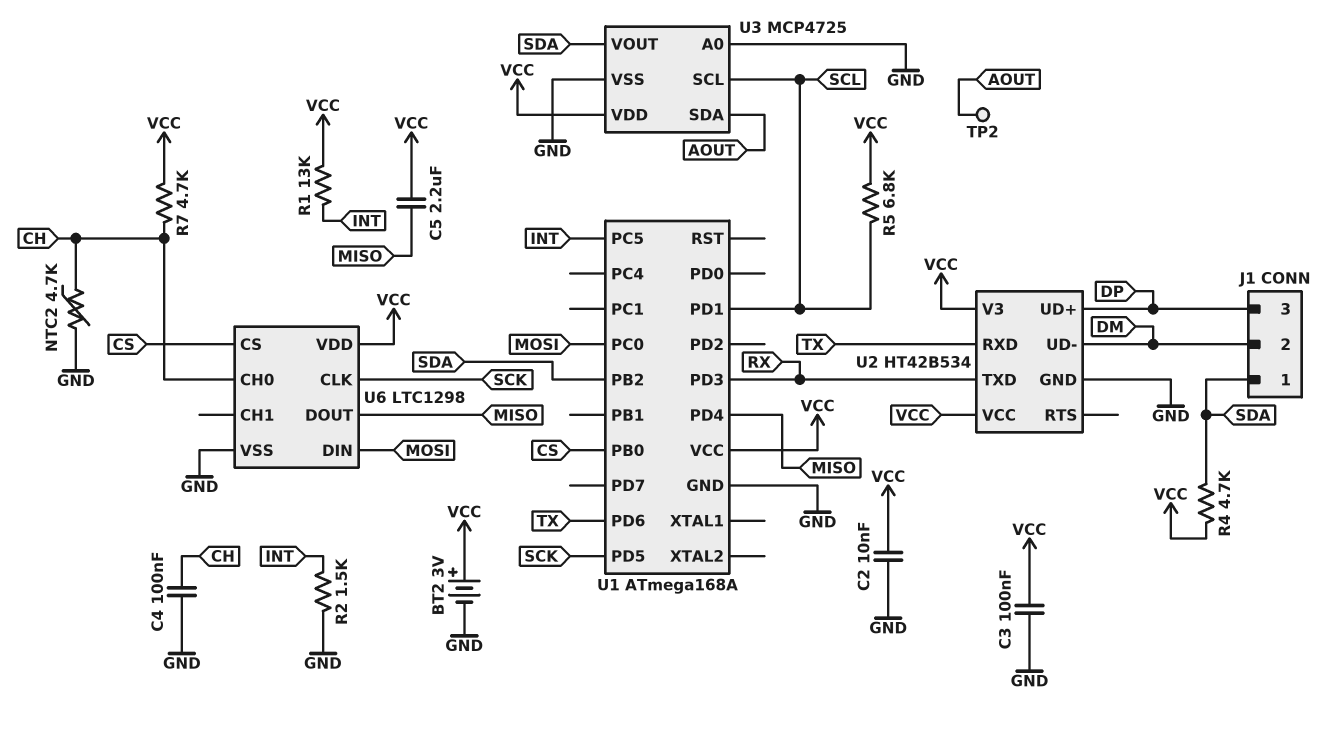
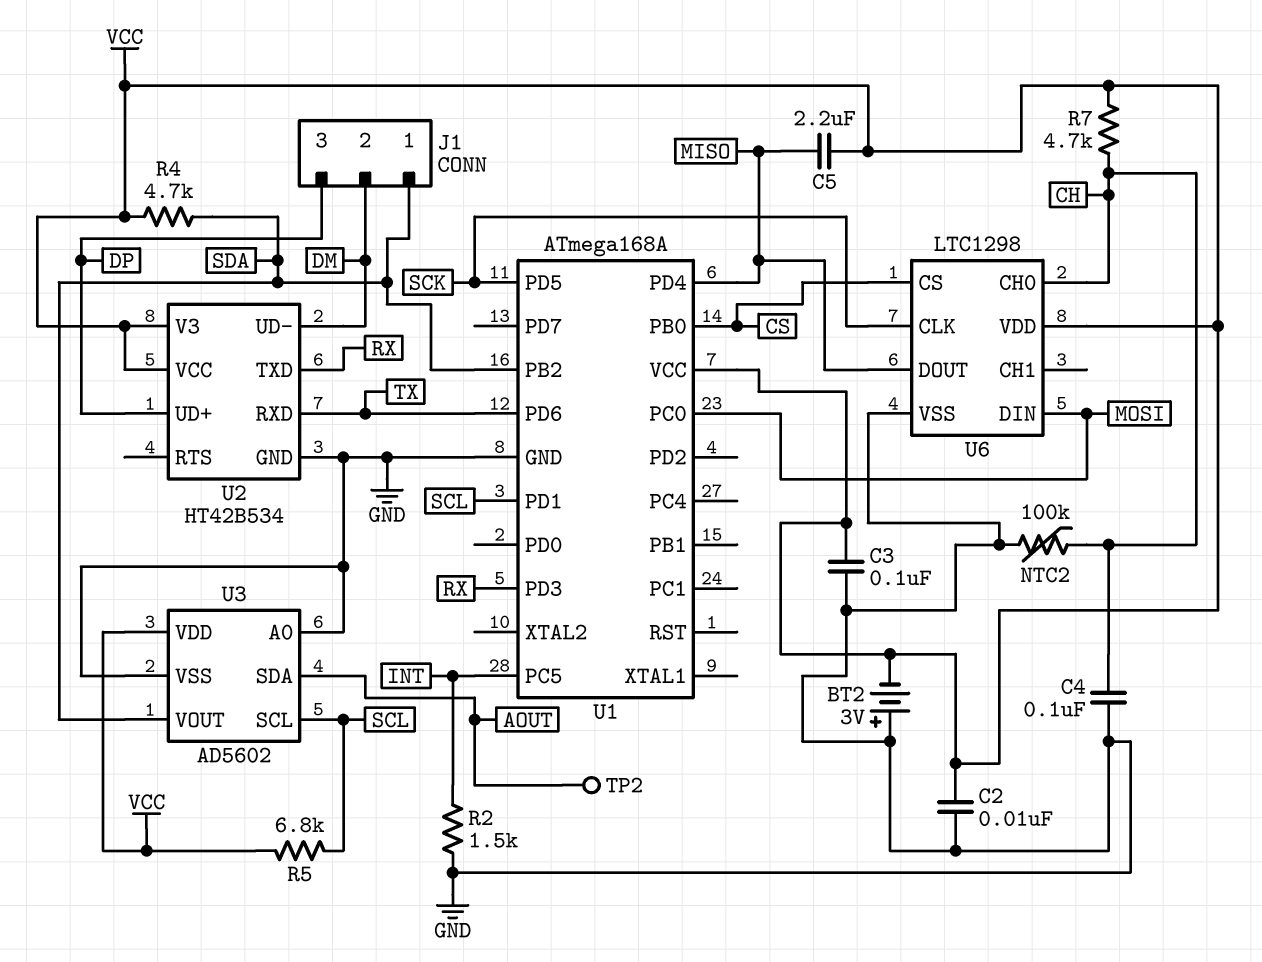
BT2: 3V (plus VCC, minus GND) -> 3V (plus GND, minus VCC)
NTC2: 4.7k (CH, GND) -> 100k (CH, GND)
R1: 13k (INT, VCC) -> none
U3: MCP4725 -> AD5602

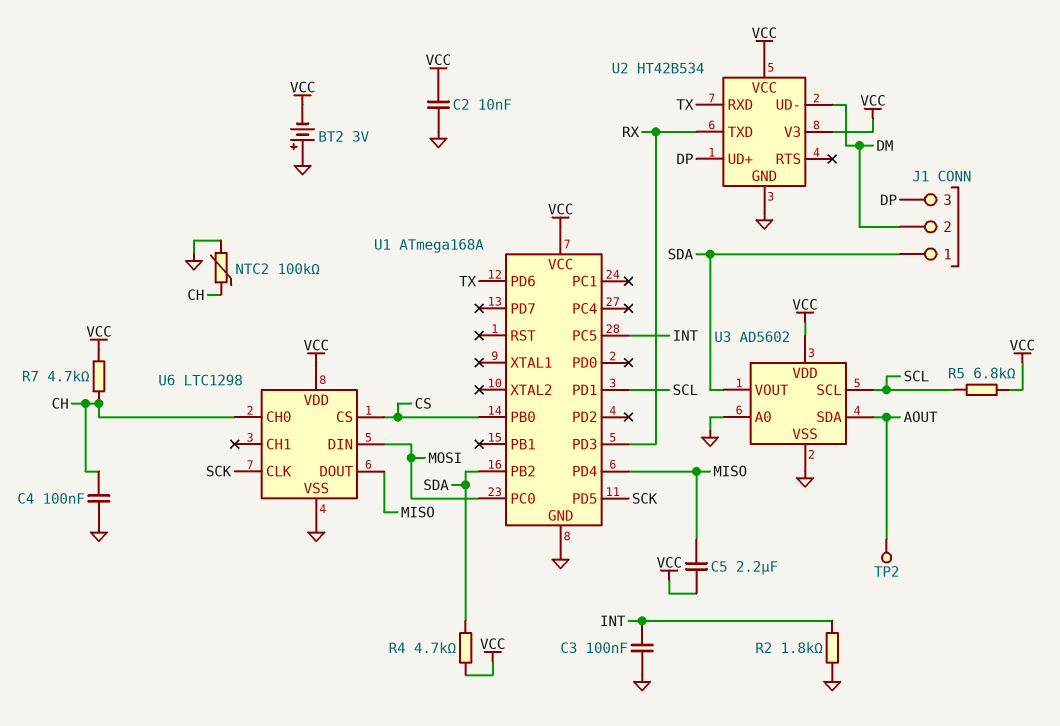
C3: 100nF (GND, VCC) -> 100nF (GND, INT)
R2: 1.5k (GND, INT) -> 1.8k (GND, INT)

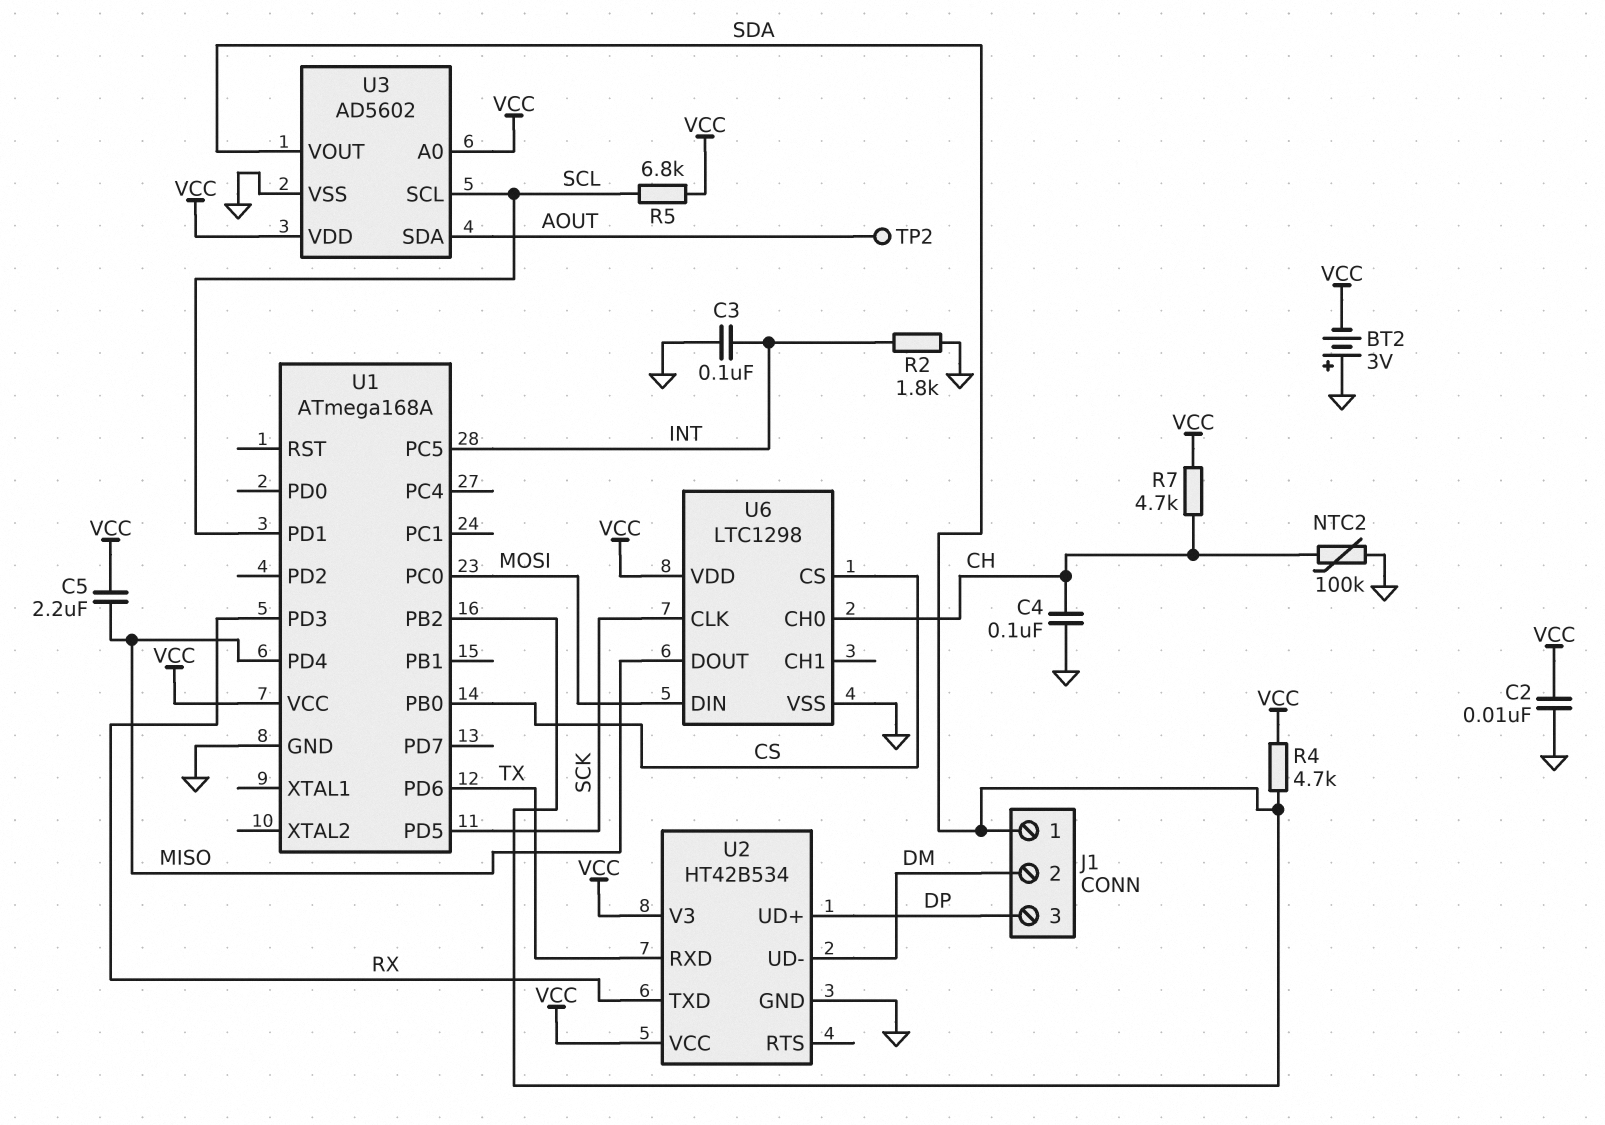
U3 pin A0: GND -> VCC

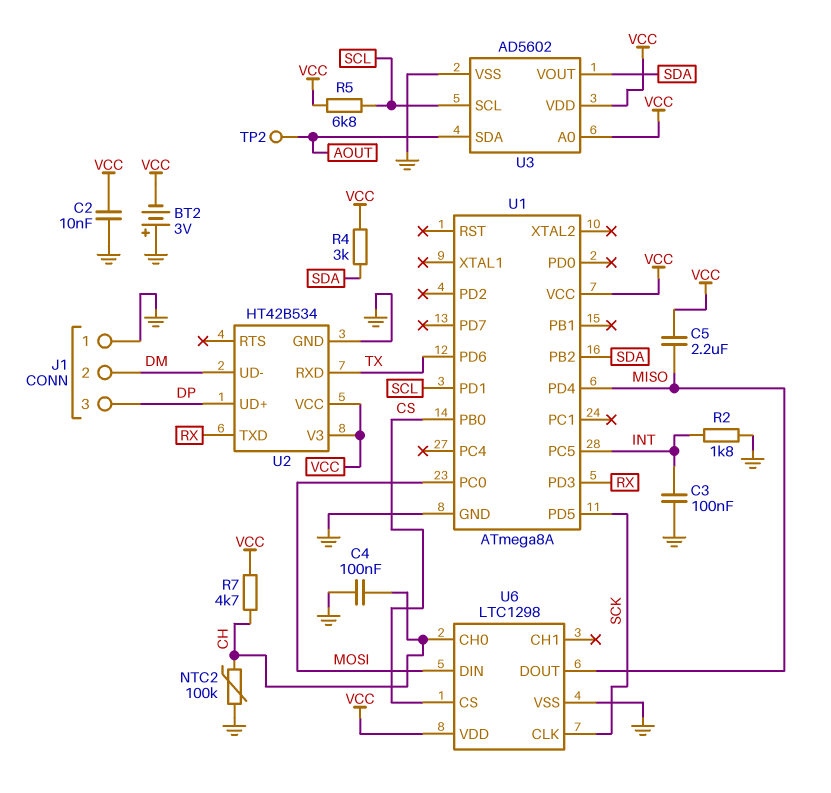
J1 pin 1: SDA -> GND
R4: 4.7k (SDA, VCC) -> 3k (SDA, VCC)
U1: ATmega168A -> ATmega8A

